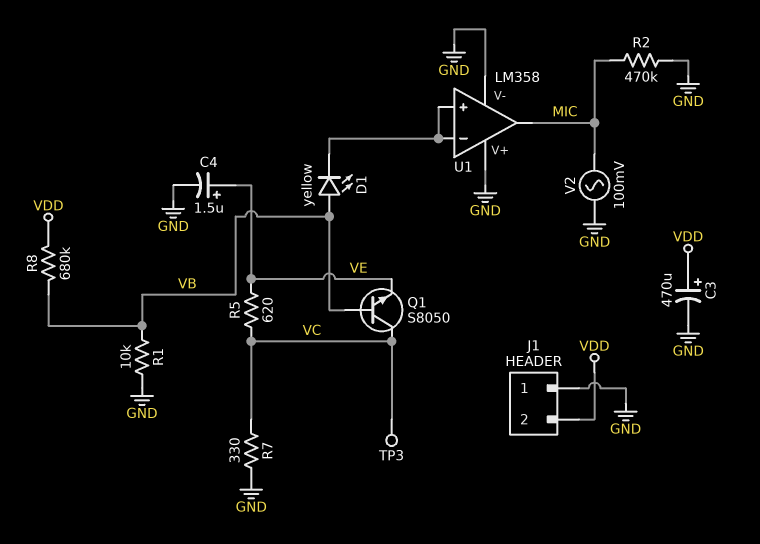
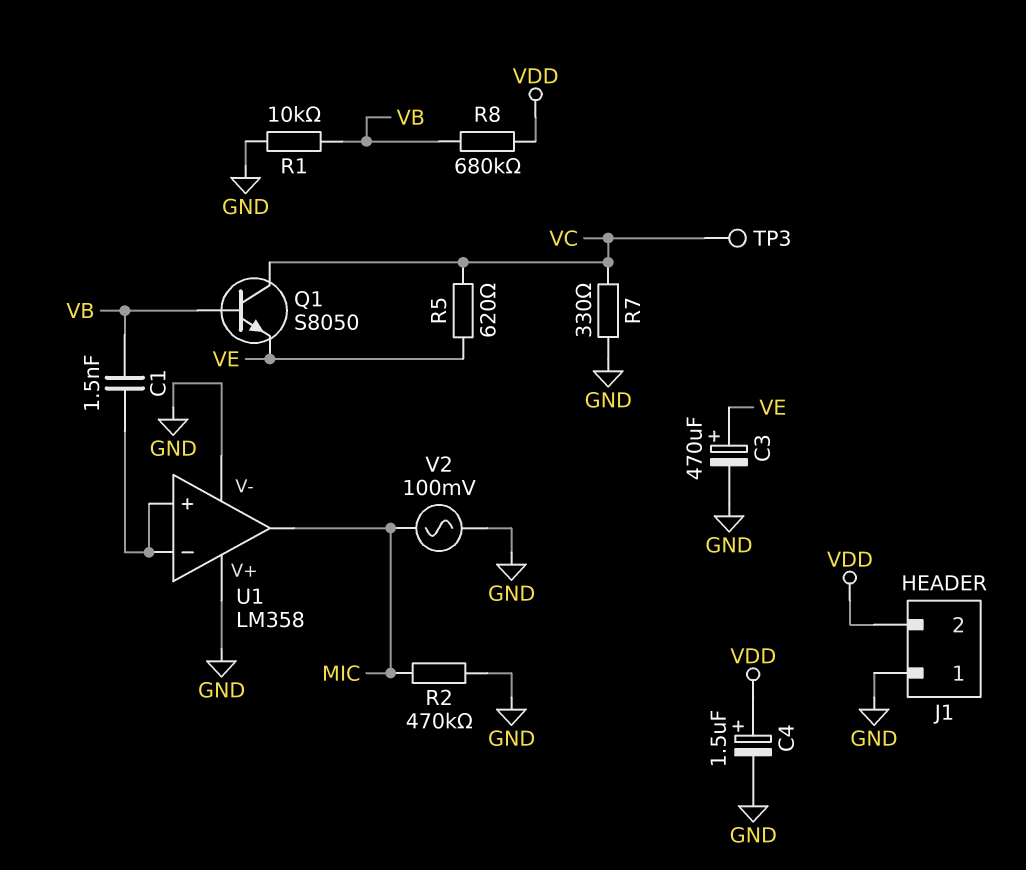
C1: none -> 1.5nF (U1/in+, VB)
C3: 470uF (plus VDD, minus GND) -> 470uF (plus VE, minus GND)
C4: 1.5uF (plus VE, minus GND) -> 1.5uF (plus VDD, minus GND)
D1: LED yellow (A VB, K U1/in+) -> none

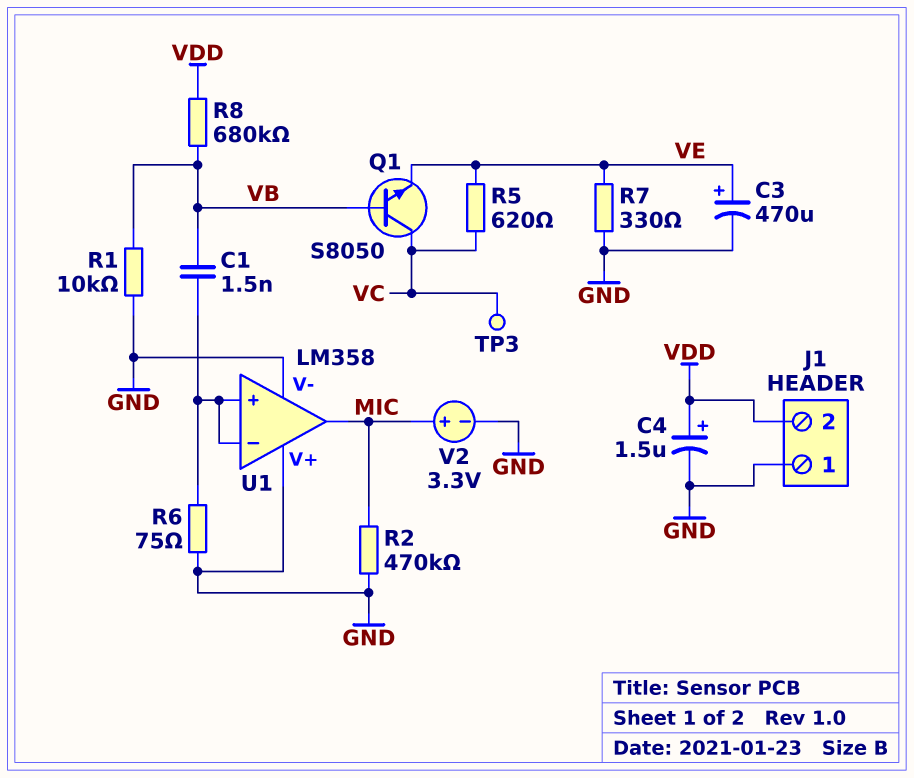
R6: none -> 75 (GND, U1/in+)
R7: 330 (GND, VC) -> 330 (GND, VE)
V2: AC 100mV (GND, MIC) -> 3.3V (plus MIC, minus GND)

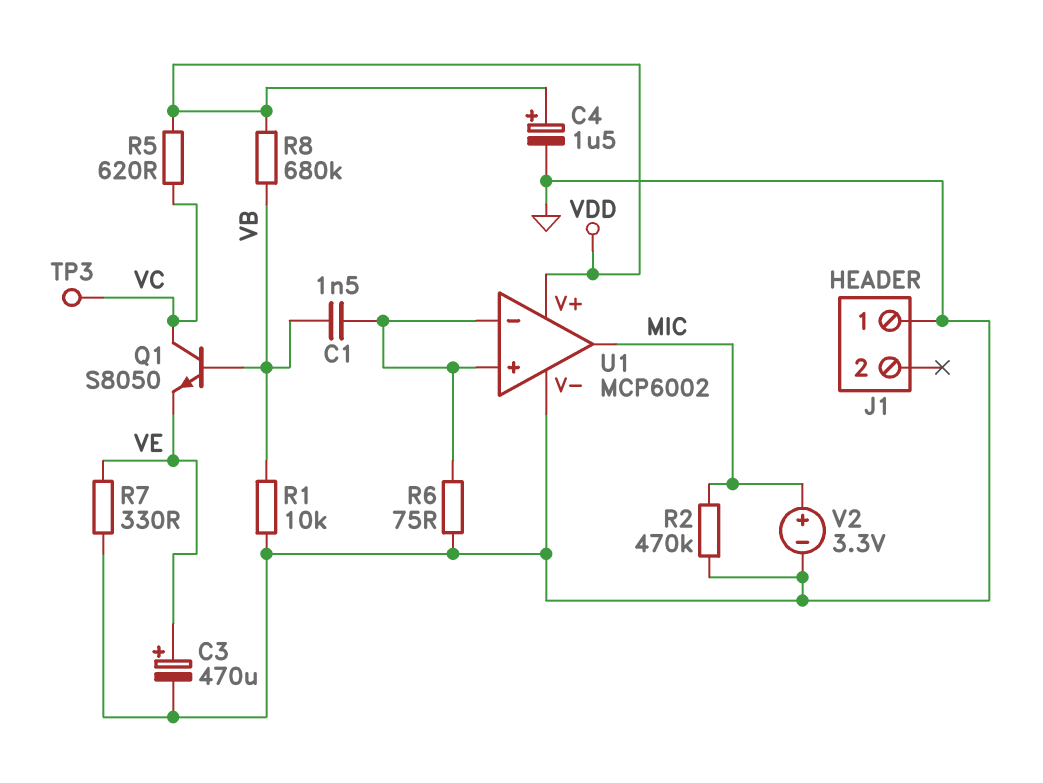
J1 pin 2: VDD -> none
R5: 620 (VC, VE) -> 620 (VC, VDD)
U1: LM358 -> MCP6002
U1 pin V+: GND -> VDD

